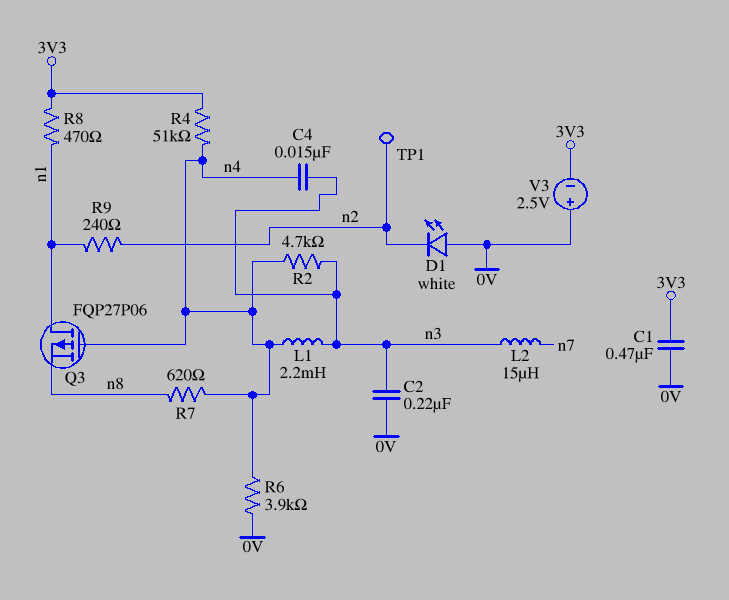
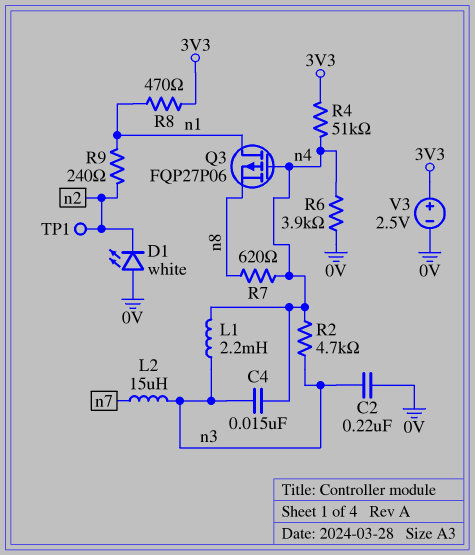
C1: 470nF (0V, 3V3) -> none
V3: 2.5V (plus 0V, minus 3V3) -> 2.5V (plus 3V3, minus 0V)

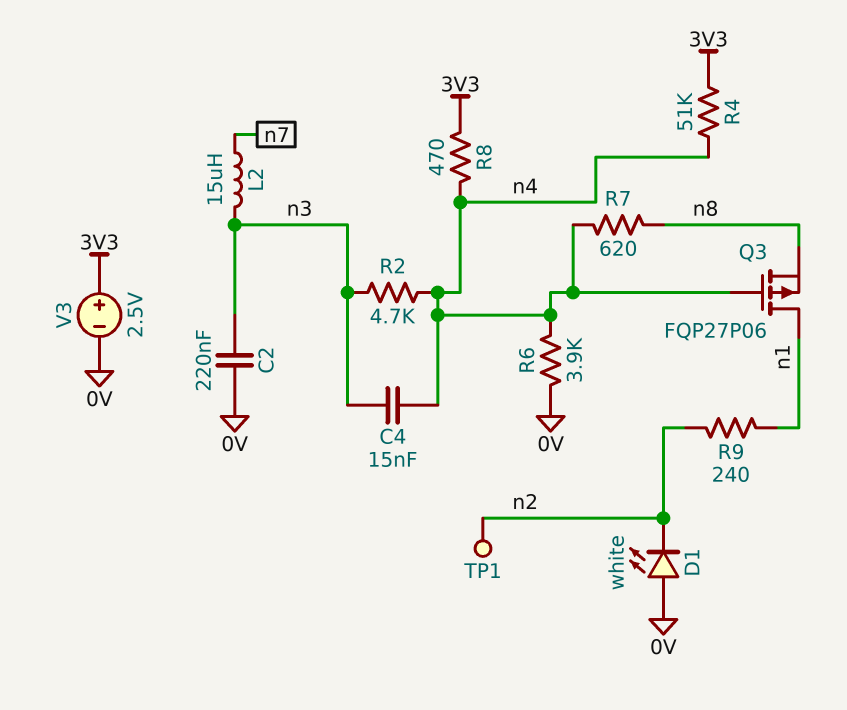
L1: 2.2mH (n3, n4) -> none
R8: 470 (3V3, n1) -> 470 (3V3, n4)

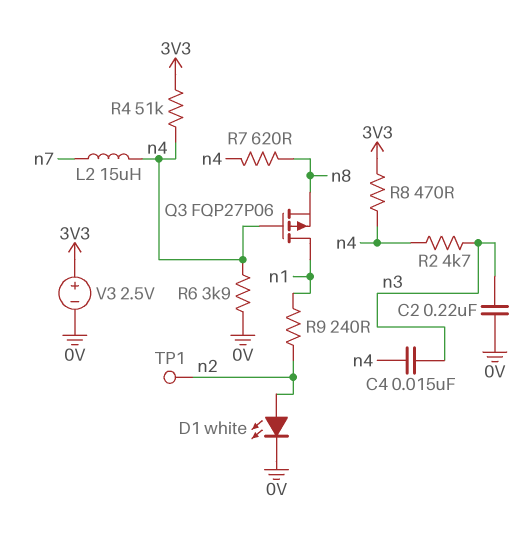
D1: LED white (A 0V, K n2) -> LED white (A n2, K 0V)
L2: 15uH (n3, n7) -> 15uH (n4, n7)

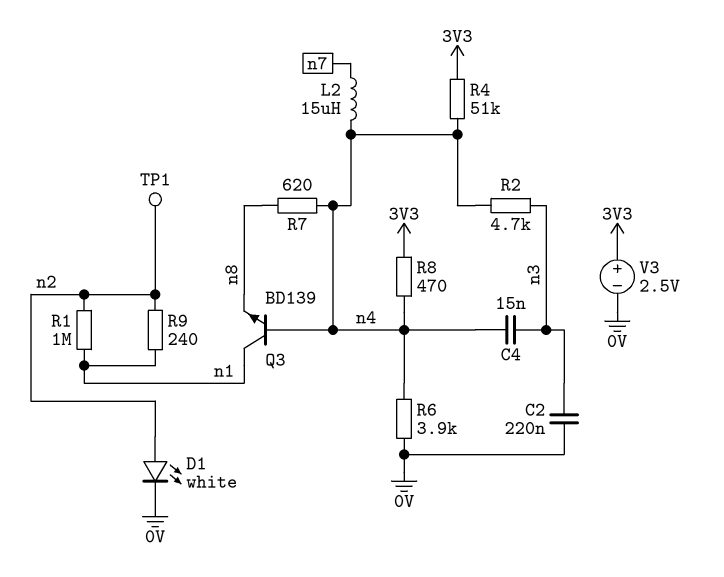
Q3: PMOS FQP27P06 (G n4, D n1, S n8) -> NPN BD139 (B n4, C n1, E n8)
R1: none -> 1M (n1, n2)

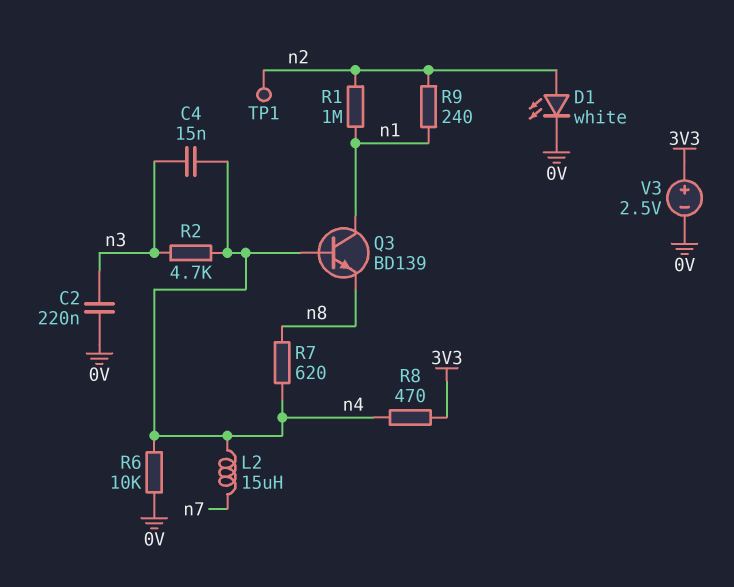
R4: 51k (3V3, n4) -> none
R6: 3.9k (0V, n4) -> 10k (0V, n4)

